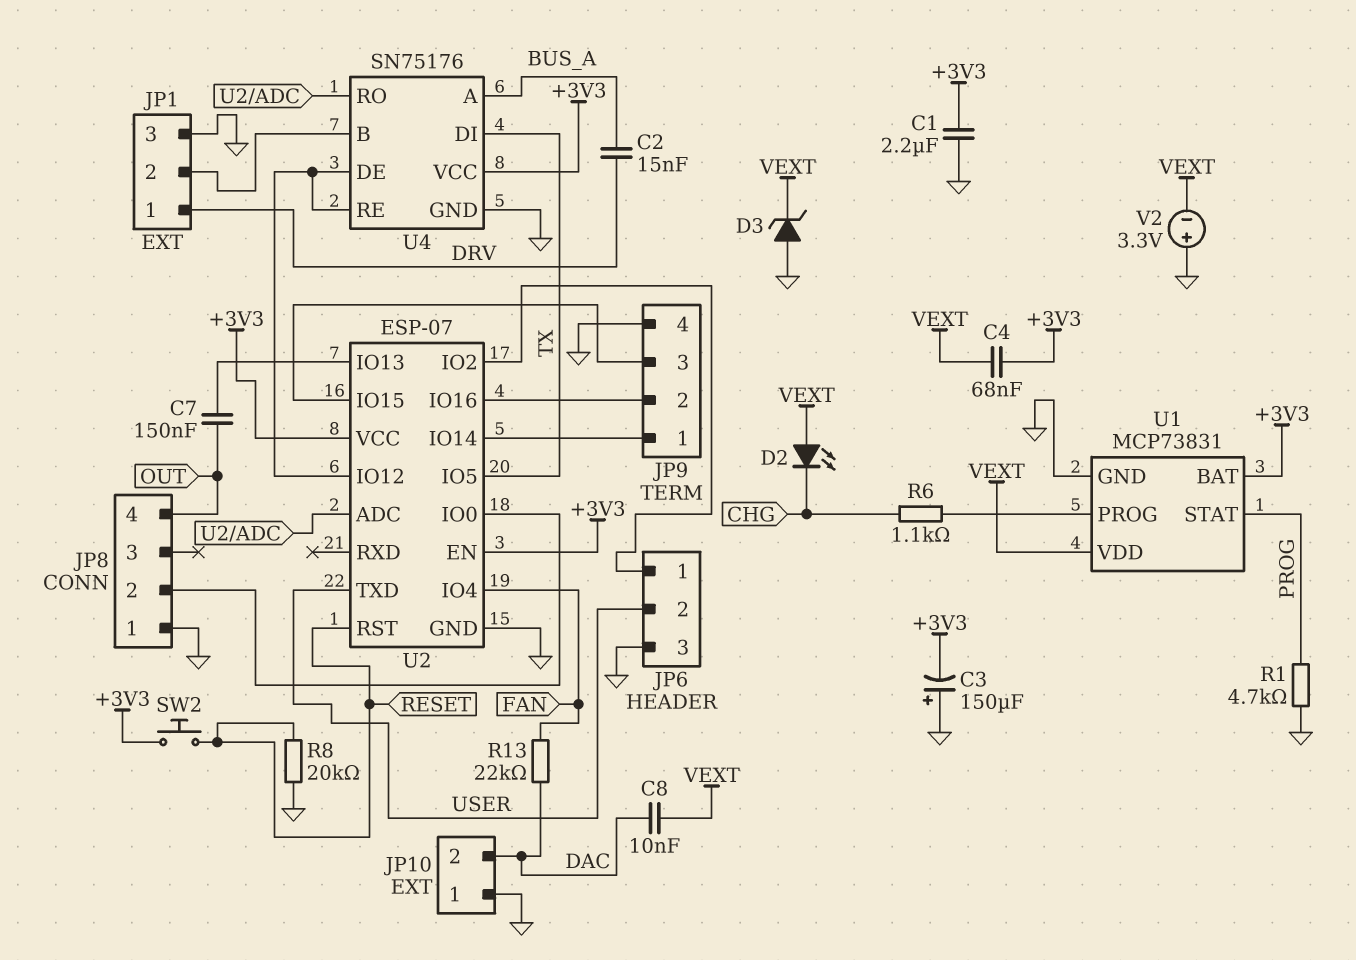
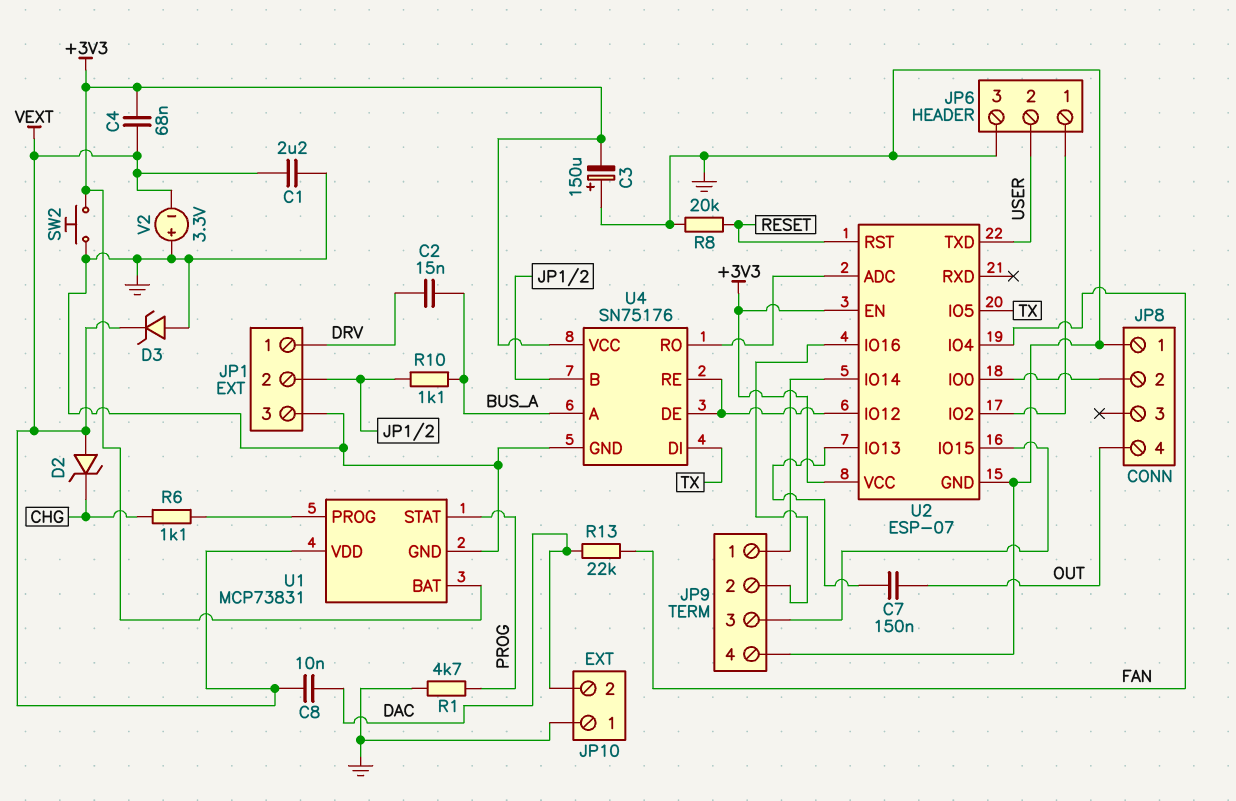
C1: 2.2uF (+3V3, GND) -> 2.2uF (GND, VEXT)
D2: LED (A VEXT, K CHG) -> zener (A VEXT, K CHG)
R10: none -> 1.1k (BUS_A, JP1/2)
SW2: button (+3V3, RESET) -> button (+3V3, GND)

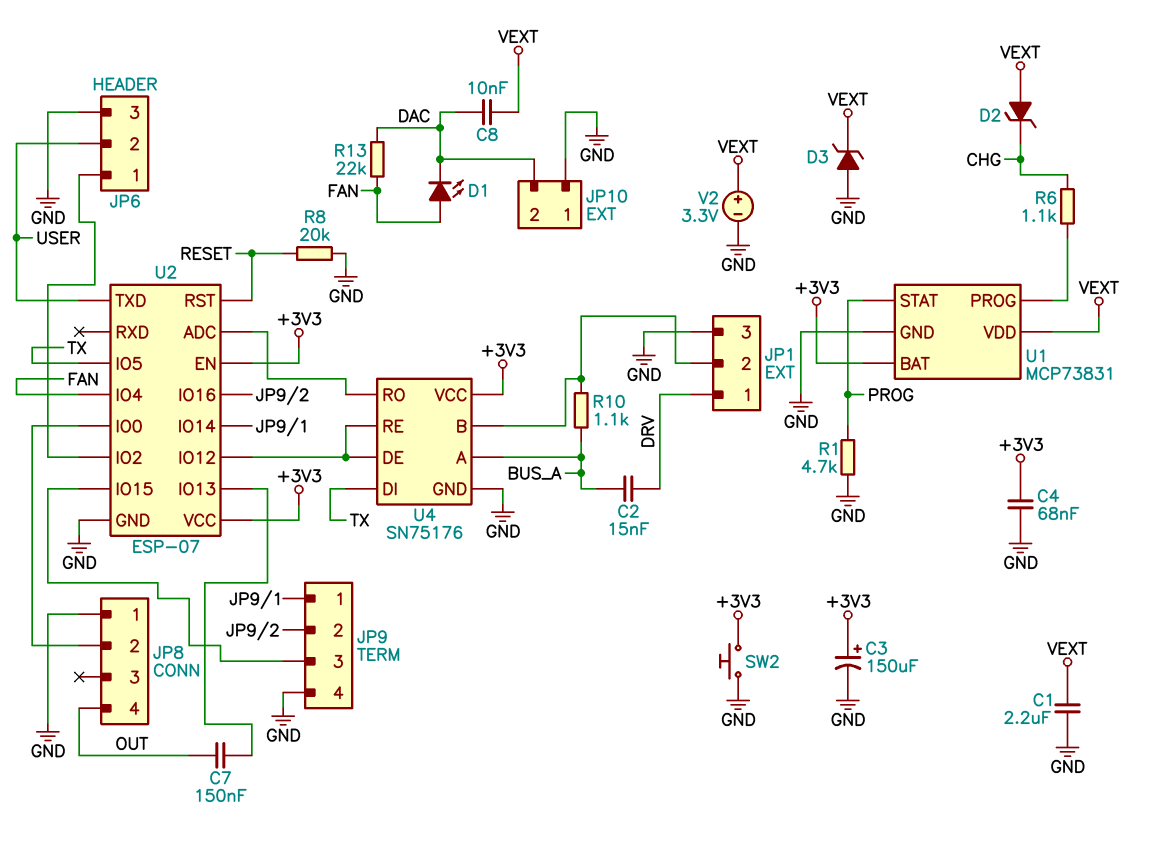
C3: 150uF (plus GND, minus +3V3) -> 150uF (plus +3V3, minus GND)
C4: 68nF (+3V3, VEXT) -> 68nF (+3V3, GND)
D1: none -> LED (A FAN, K DAC)
V2: 3.3V (plus GND, minus VEXT) -> 3.3V (plus VEXT, minus GND)

